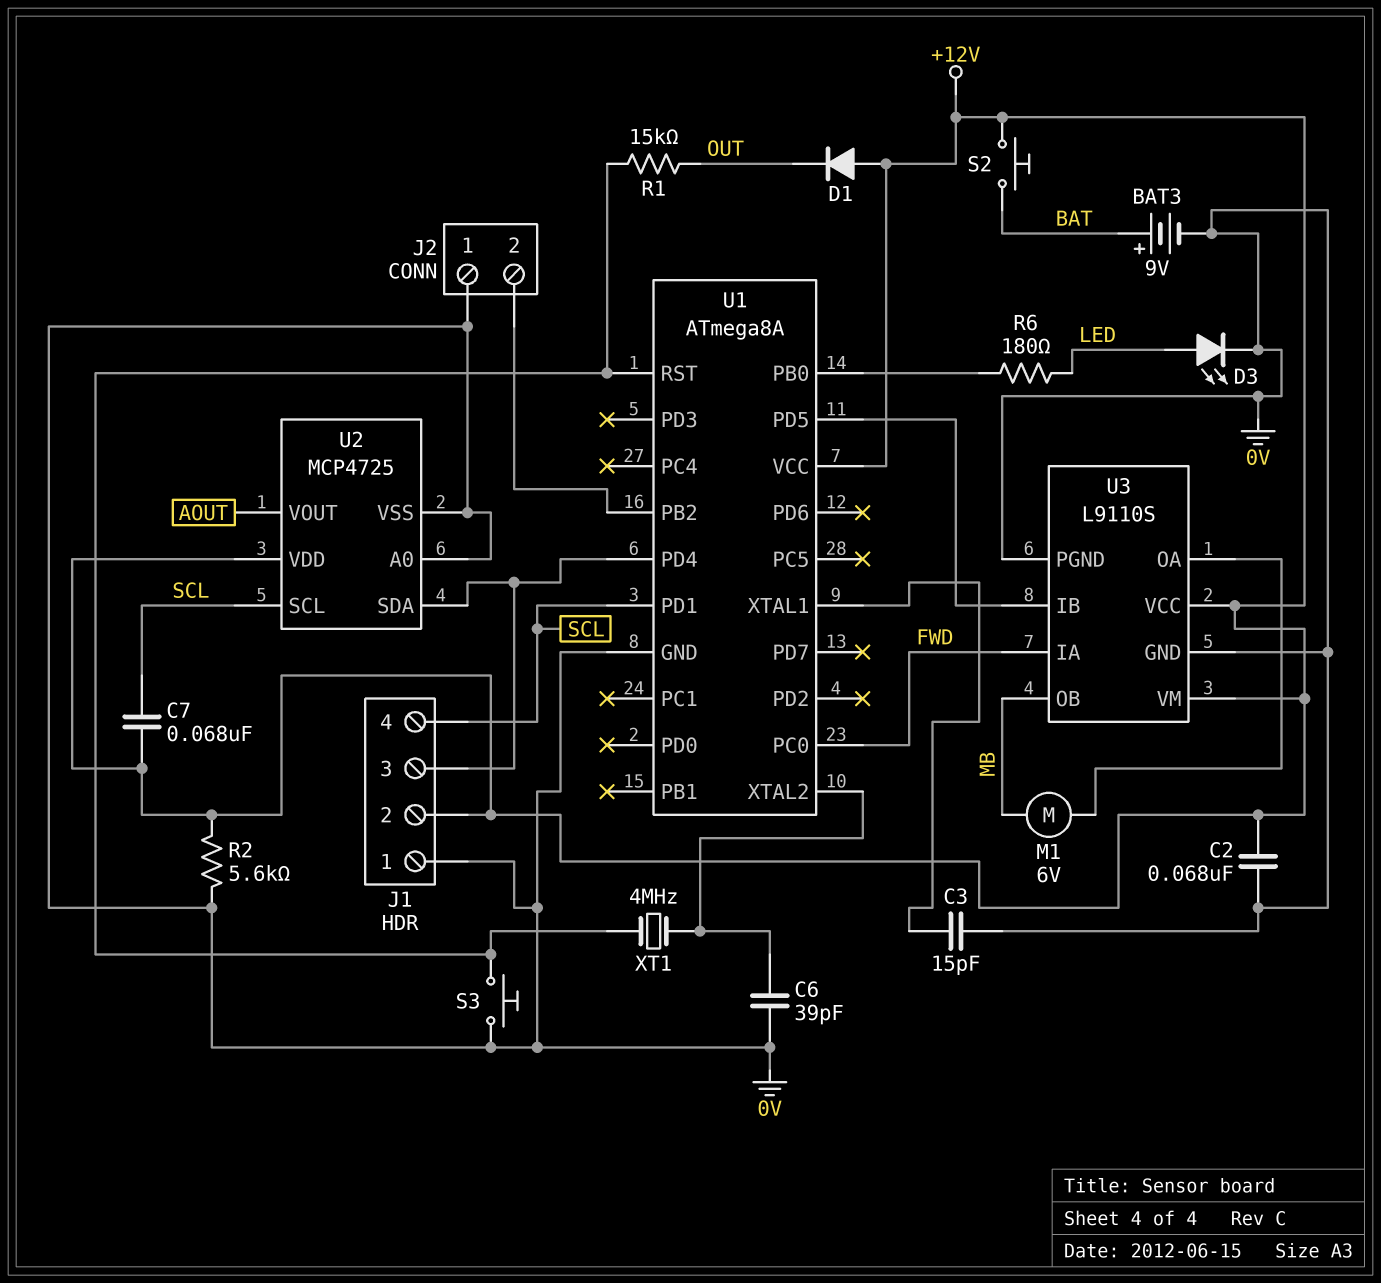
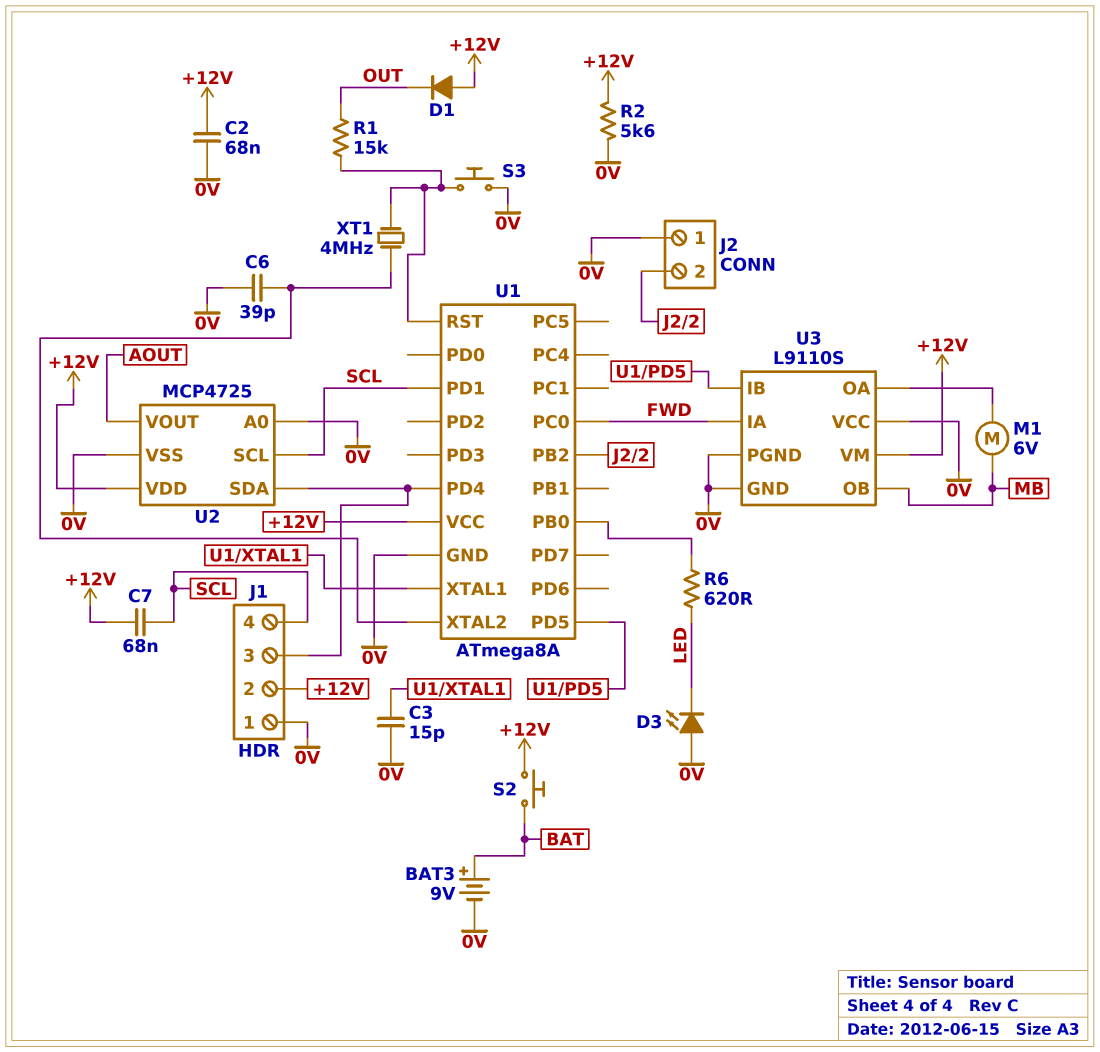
D3: LED (A LED, K 0V) -> LED (A 0V, K LED)
R6: 180 (LED, U1/PB0) -> 620 (LED, U1/PB0)
U3 pin VCC: +12V -> 0V

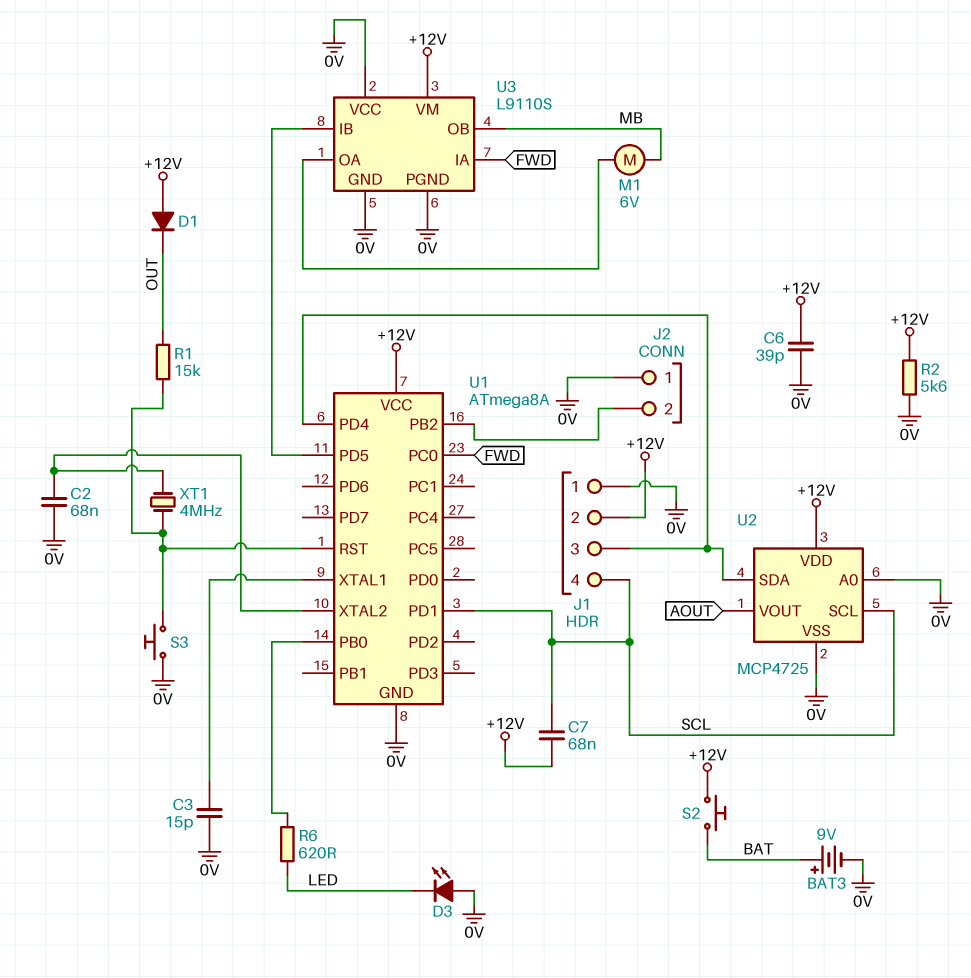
C2: 68nF (+12V, 0V) -> 68nF (0V, U1/XTAL2)
C6: 39pF (0V, U1/XTAL2) -> 39pF (+12V, 0V)

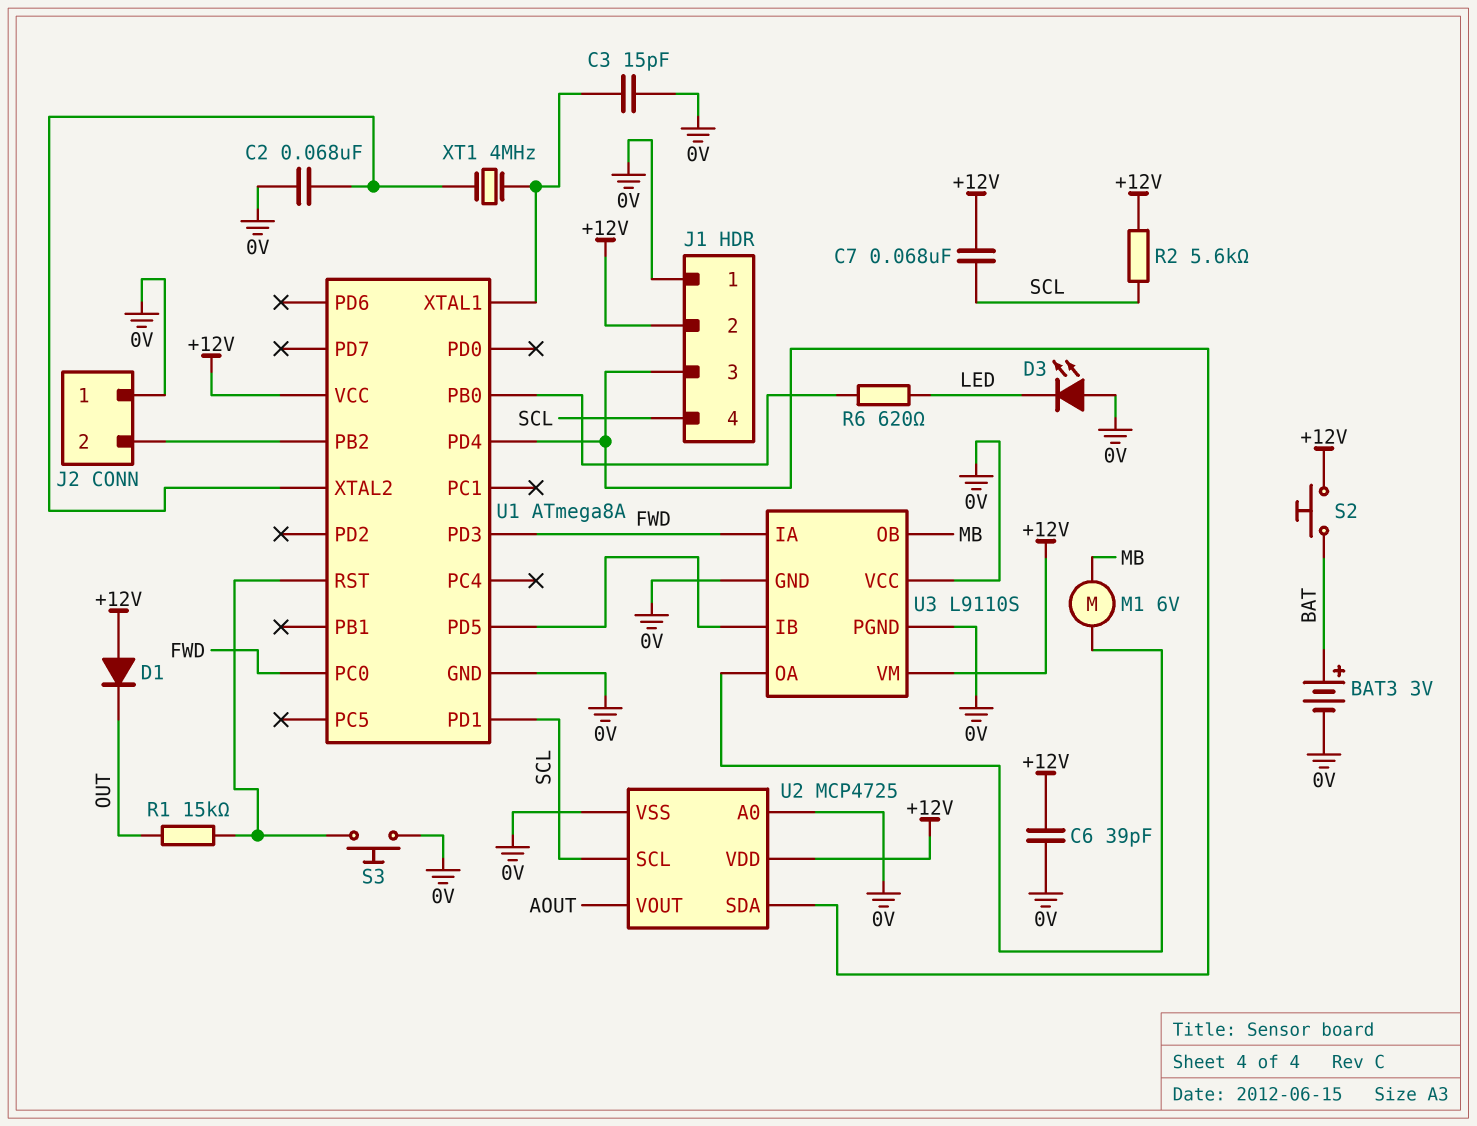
BAT3: 9V (plus BAT, minus 0V) -> 3V (plus BAT, minus 0V)
R2: 5.6k (+12V, 0V) -> 5.6k (+12V, SCL)
U1 pin PD3: none -> FWD
XT1: 4MHz (U1/RST, U1/XTAL2) -> 4MHz (U1/XTAL1, U1/XTAL2)

